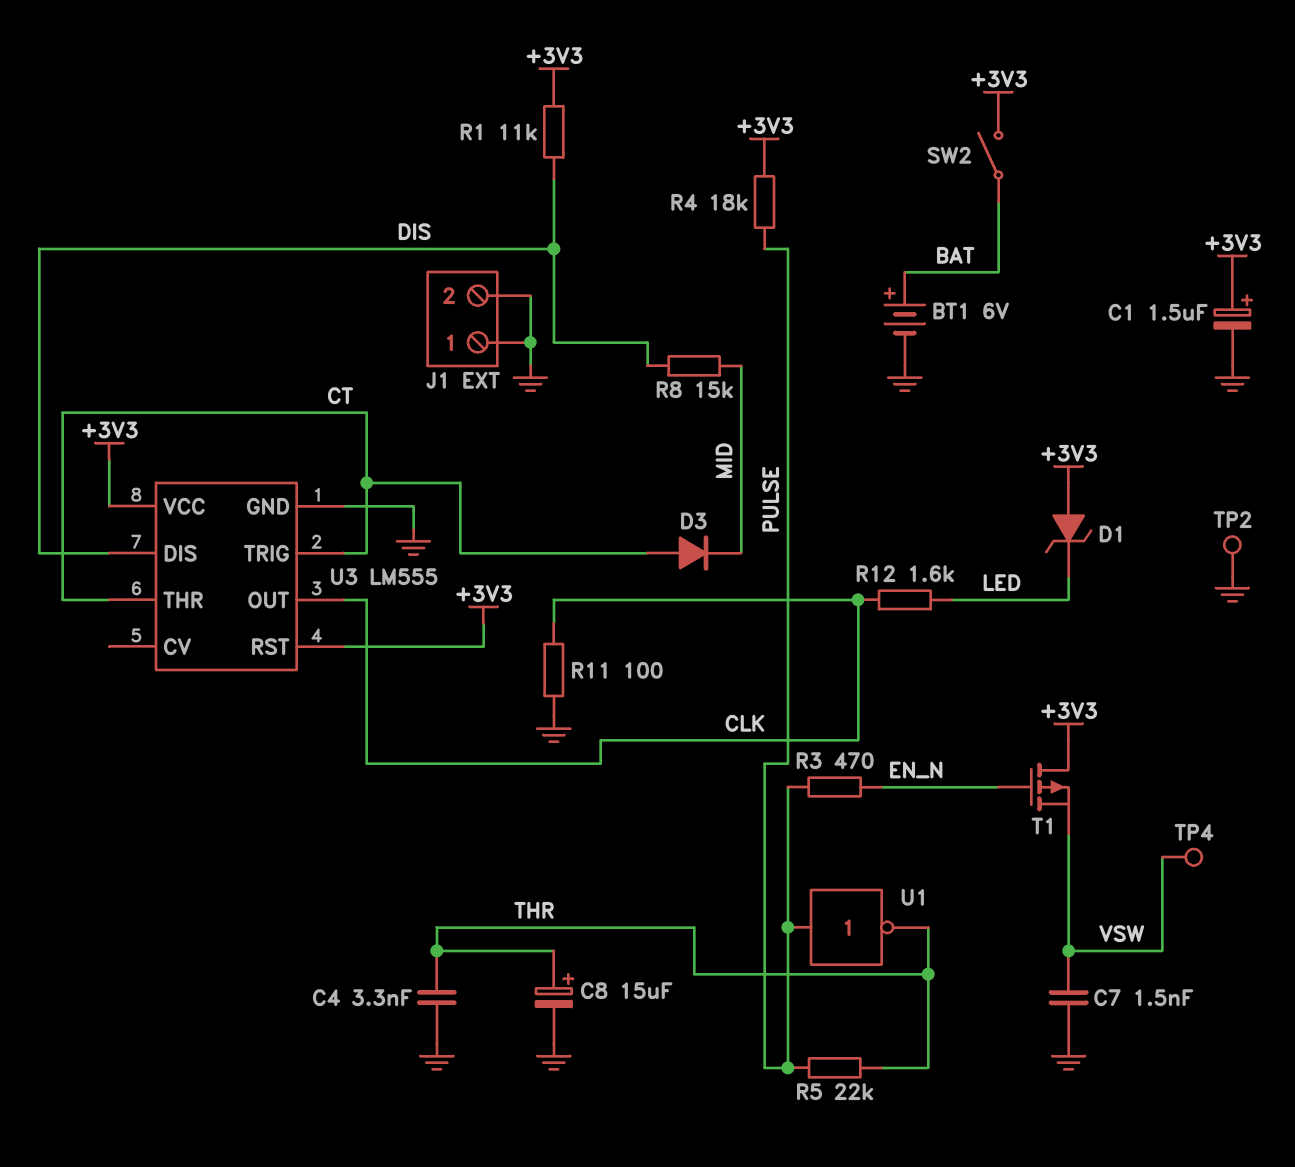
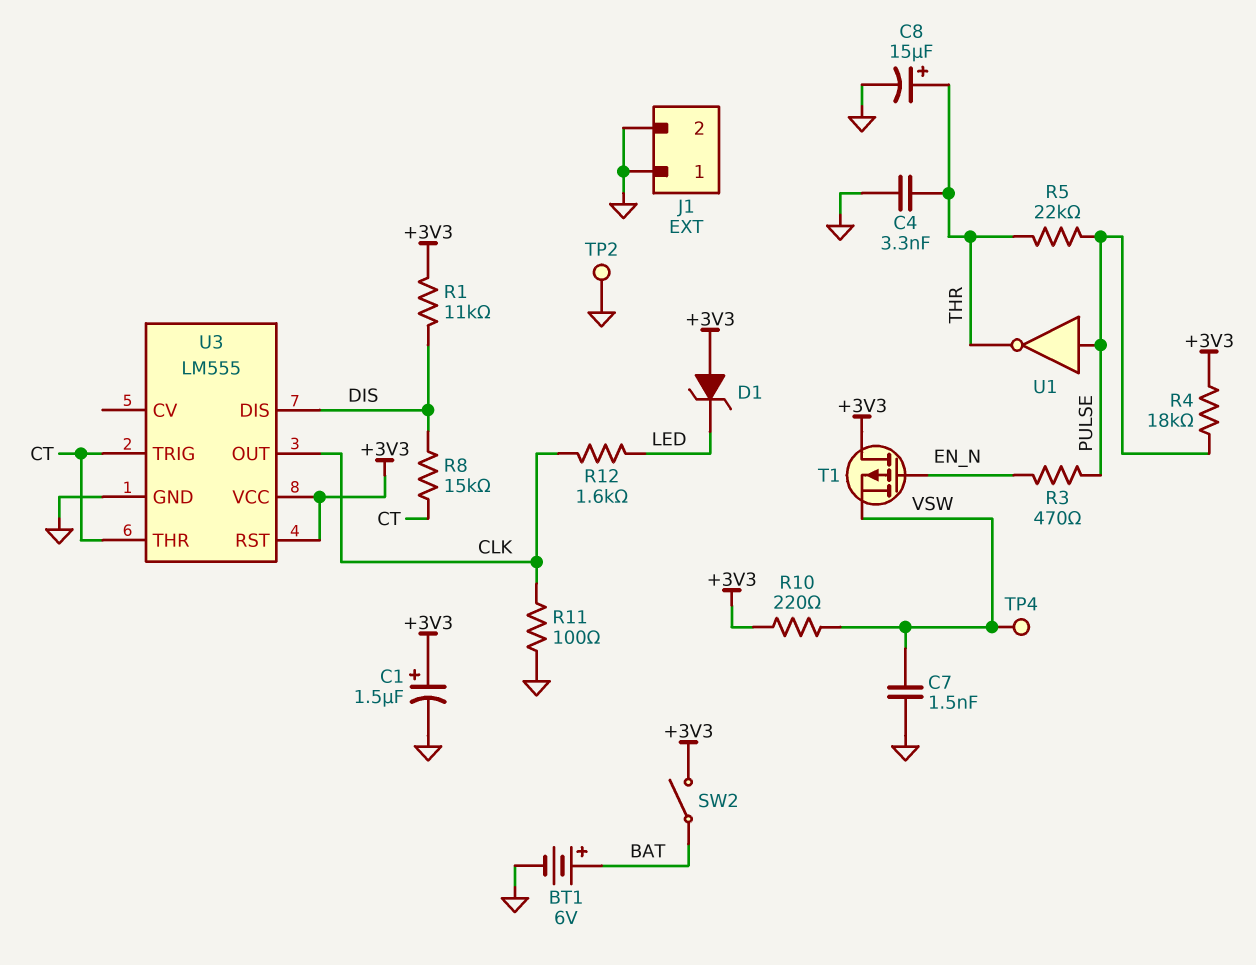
D3: diode (A CT, K MID) -> none
R8: 15k (DIS, MID) -> 15k (CT, DIS)
R10: none -> 220 (+3V3, VSW)

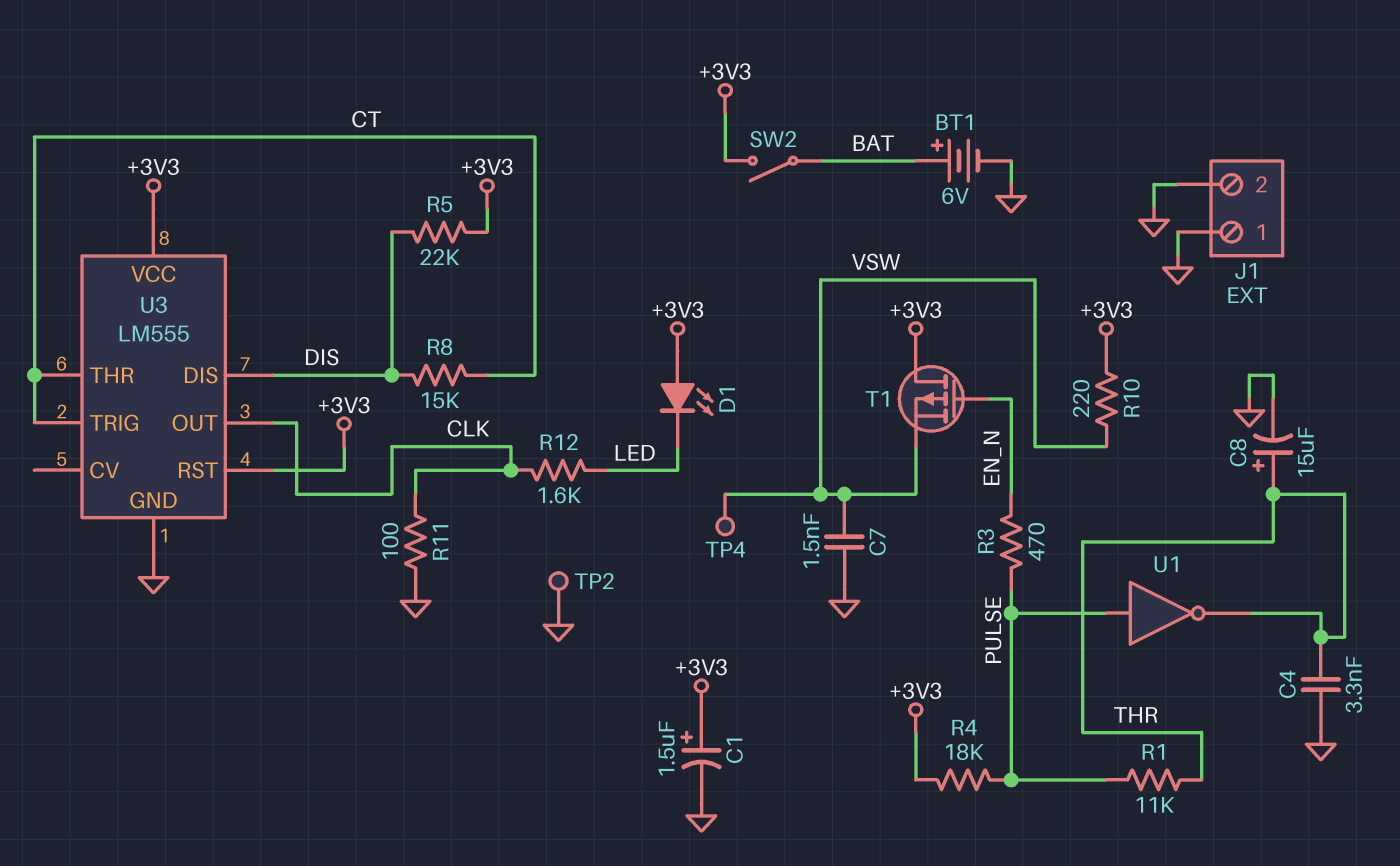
D1: zener (A +3V3, K LED) -> LED (A +3V3, K LED)
R1: 11k (+3V3, DIS) -> 11k (PULSE, THR)
R5: 22k (PULSE, THR) -> 22k (+3V3, DIS)

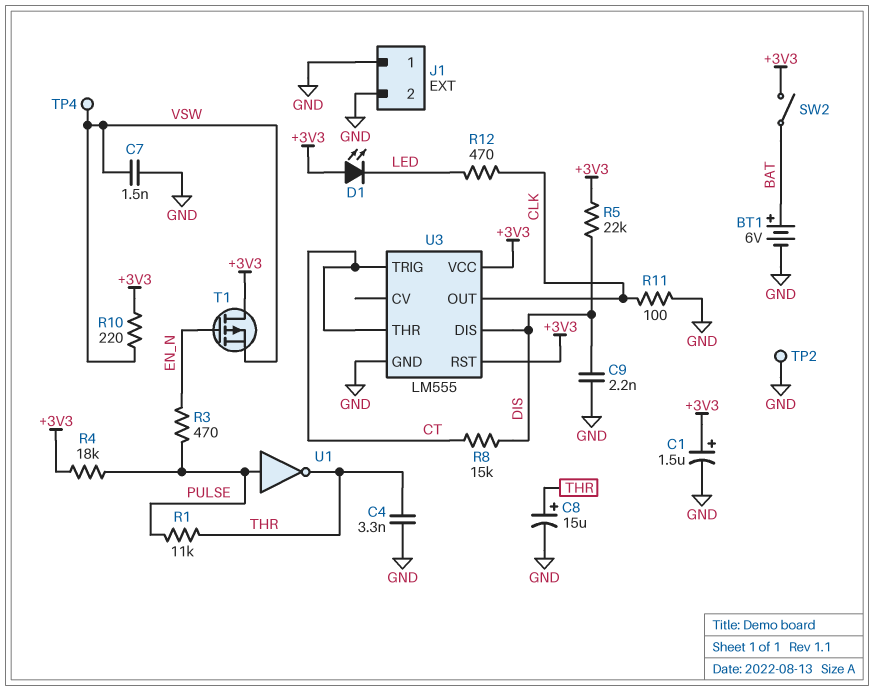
C9: none -> 2.2nF (DIS, GND)
R12: 1.6k (CLK, LED) -> 470 (CLK, LED)

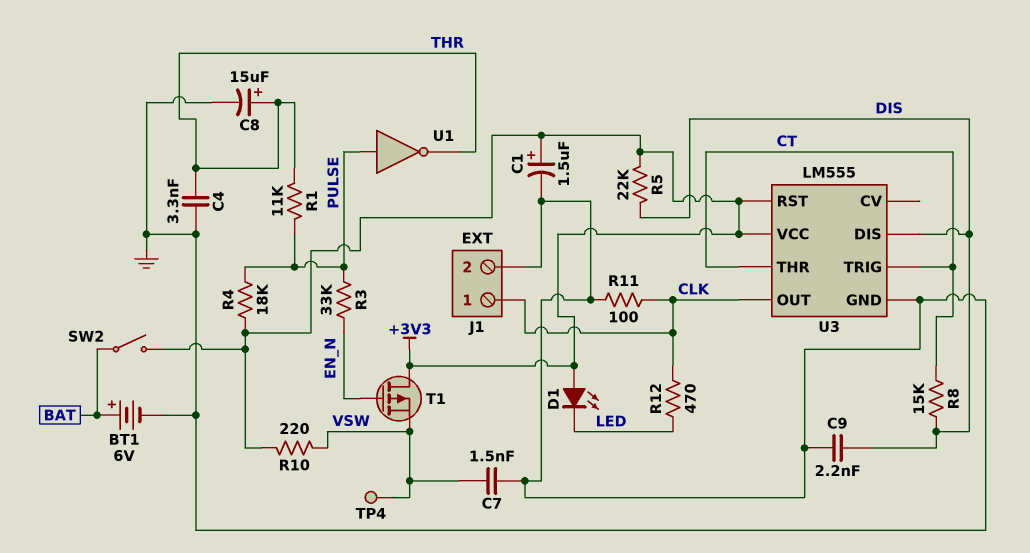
J1 pin 1: GND -> CLK
R3: 470 (EN_N, PULSE) -> 33k (EN_N, PULSE)
TP2: test point (GND) -> none

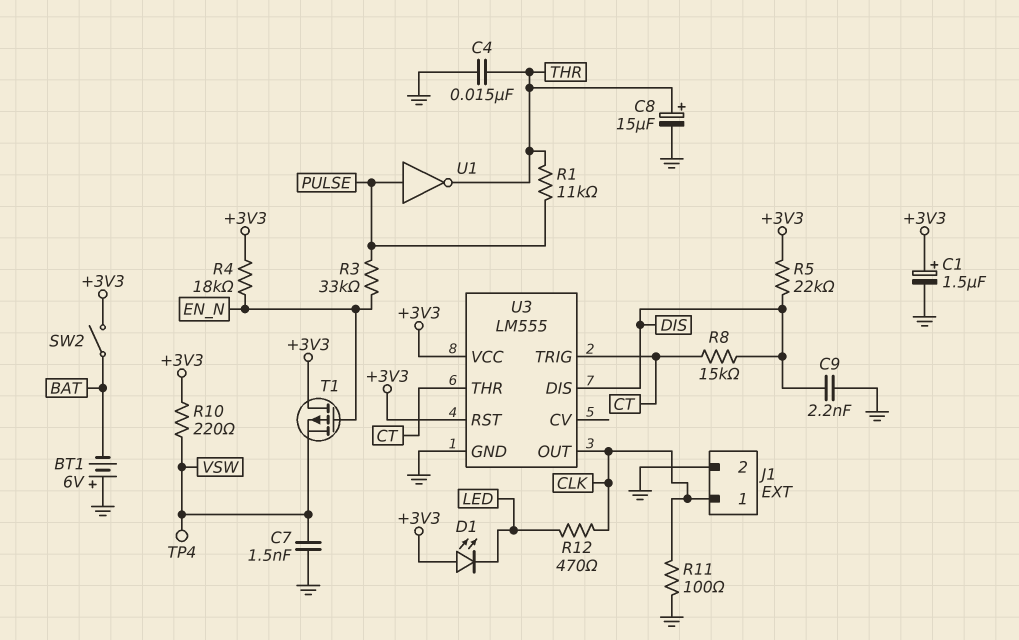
BT1: 6V (plus BAT, minus GND) -> 6V (plus GND, minus BAT)
C4: 3.3nF (GND, THR) -> 15nF (GND, THR)
R4: 18k (+3V3, PULSE) -> 18k (+3V3, EN_N)

